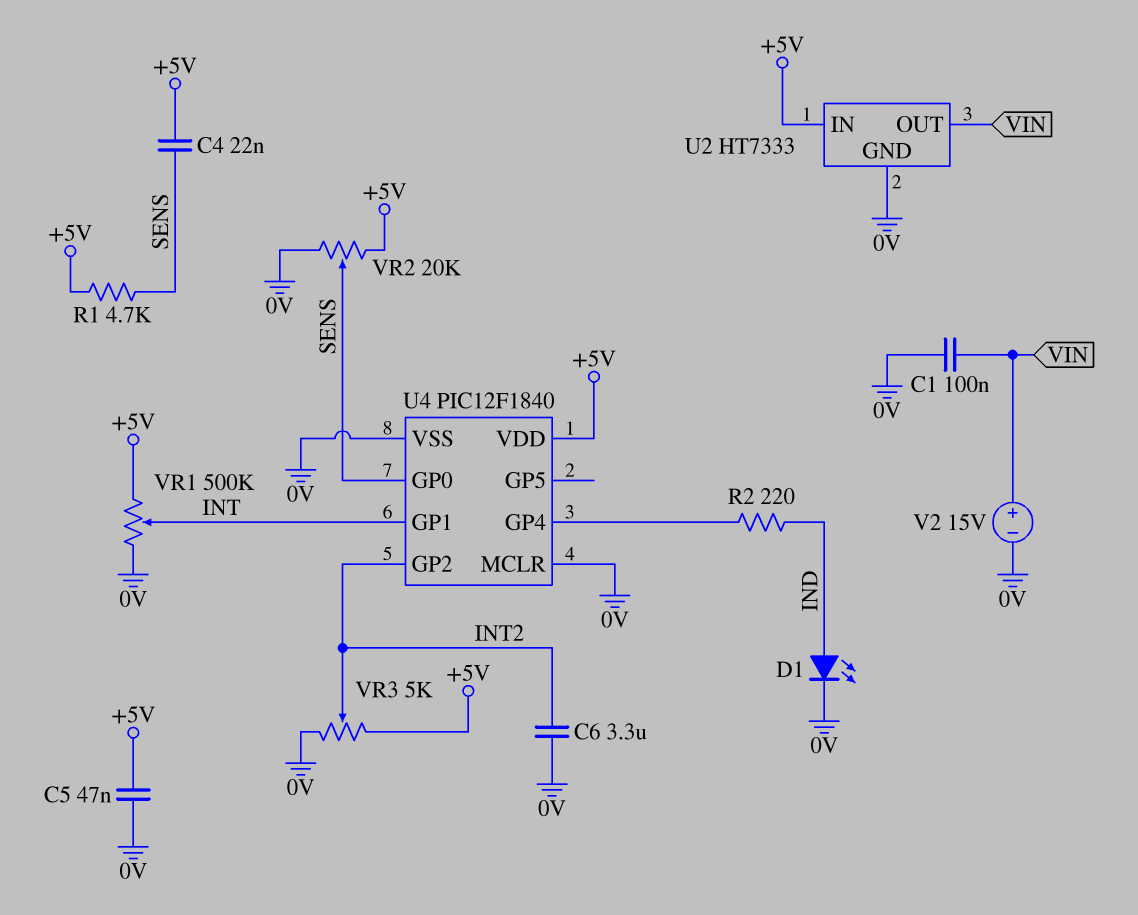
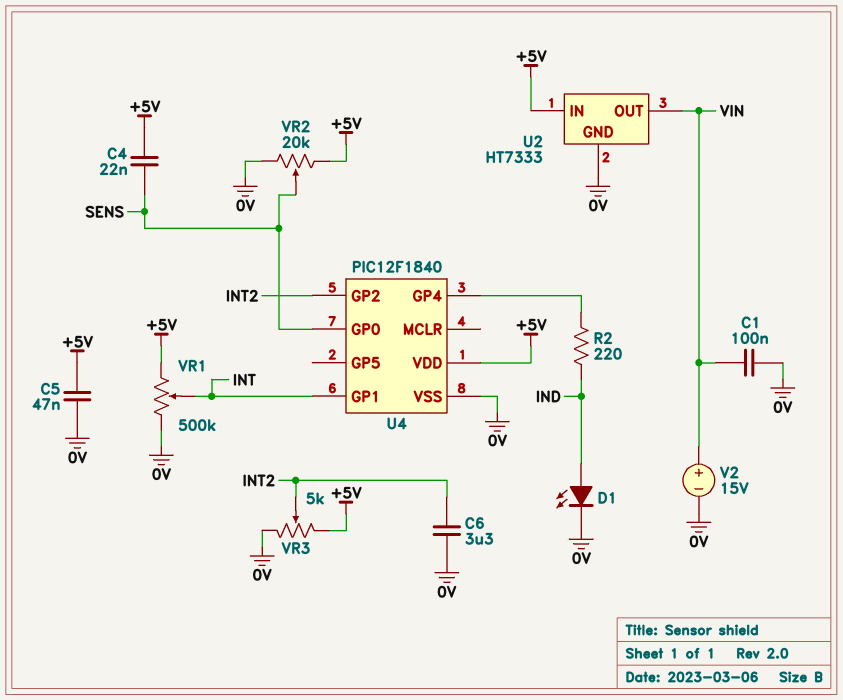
R1: 4.7k (+5V, SENS) -> none
U4 pin MCLR: 0V -> none

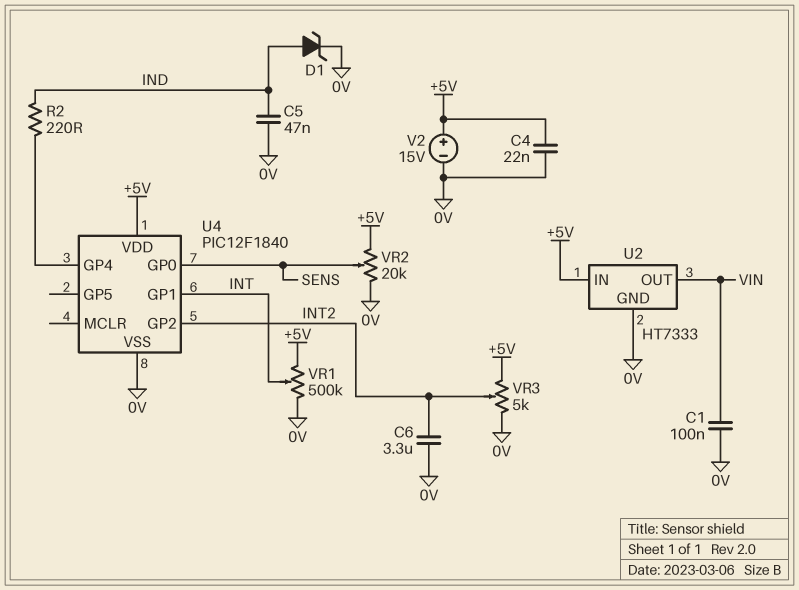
C4: 22nF (+5V, SENS) -> 22nF (+5V, 0V)
C5: 47nF (+5V, 0V) -> 47nF (0V, IND)
D1: LED (A IND, K 0V) -> zener (A IND, K 0V)
V2: 15V (plus VIN, minus 0V) -> 15V (plus +5V, minus 0V)

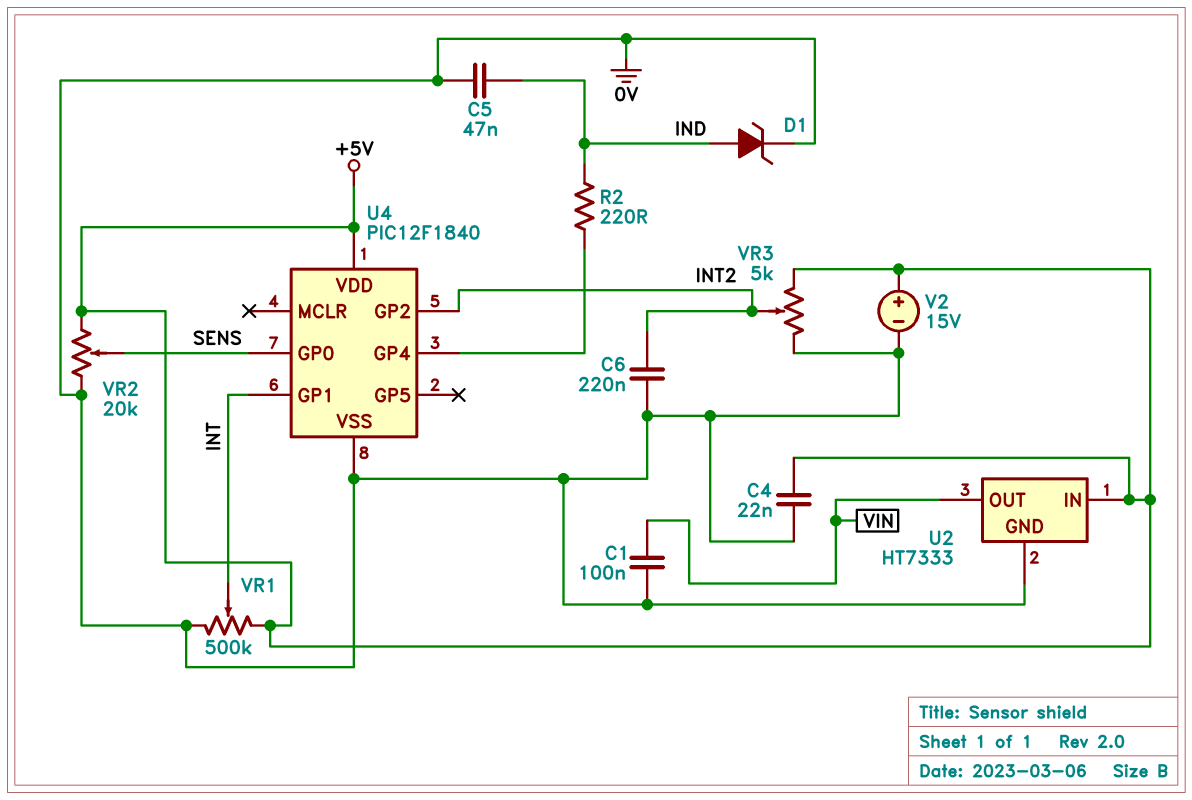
C6: 3.3uF (0V, INT2) -> 220nF (0V, INT2)

